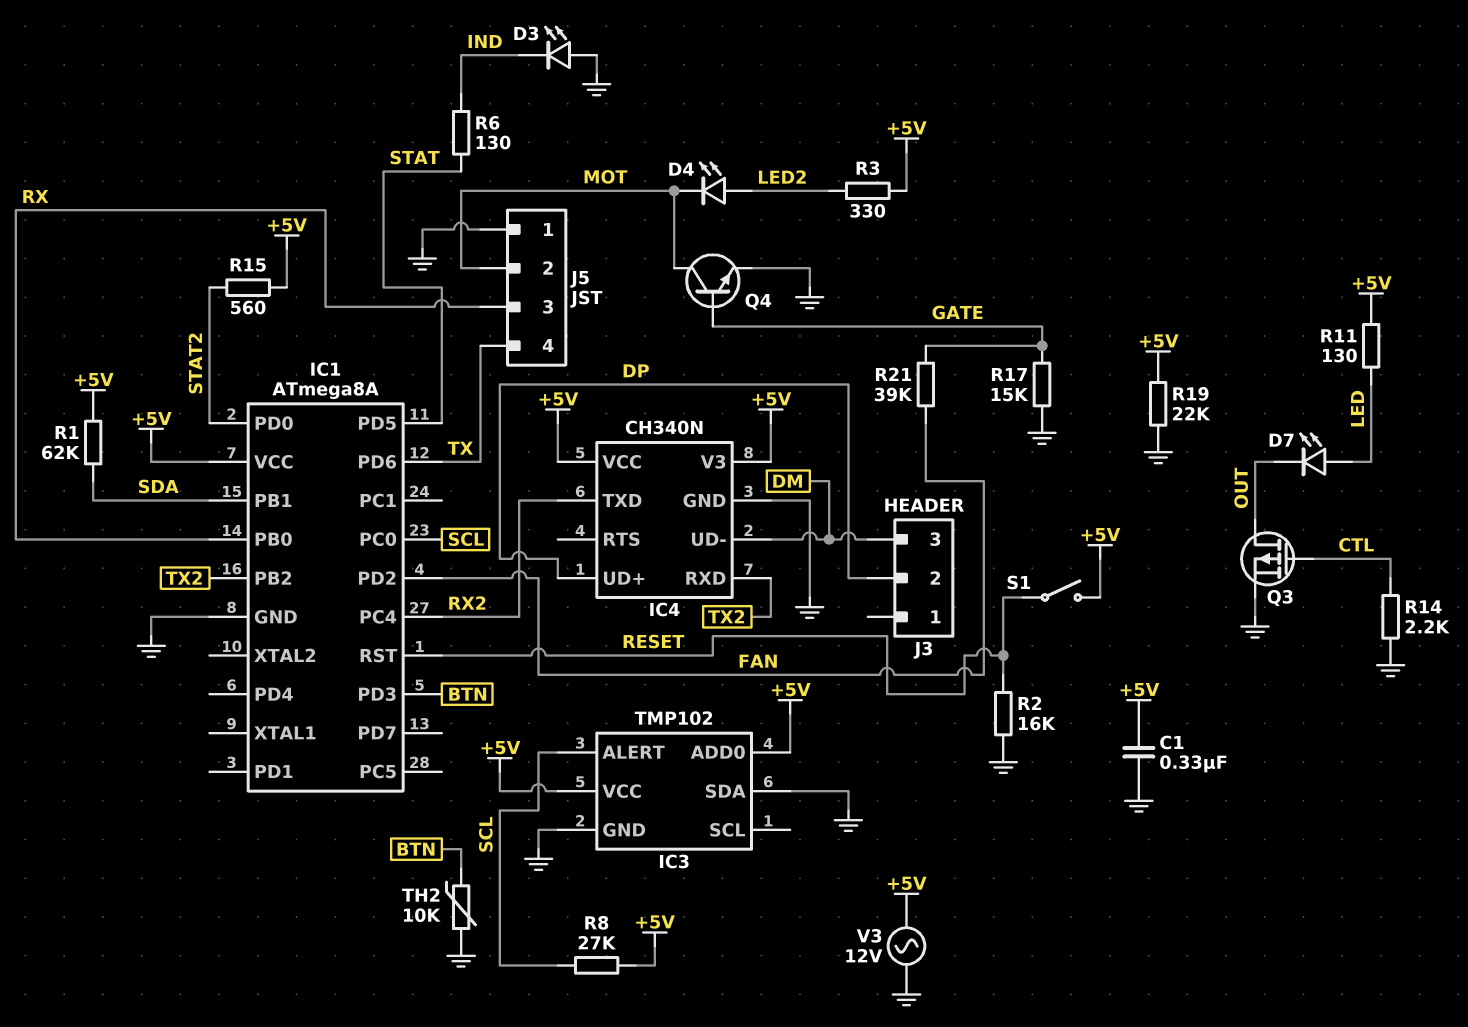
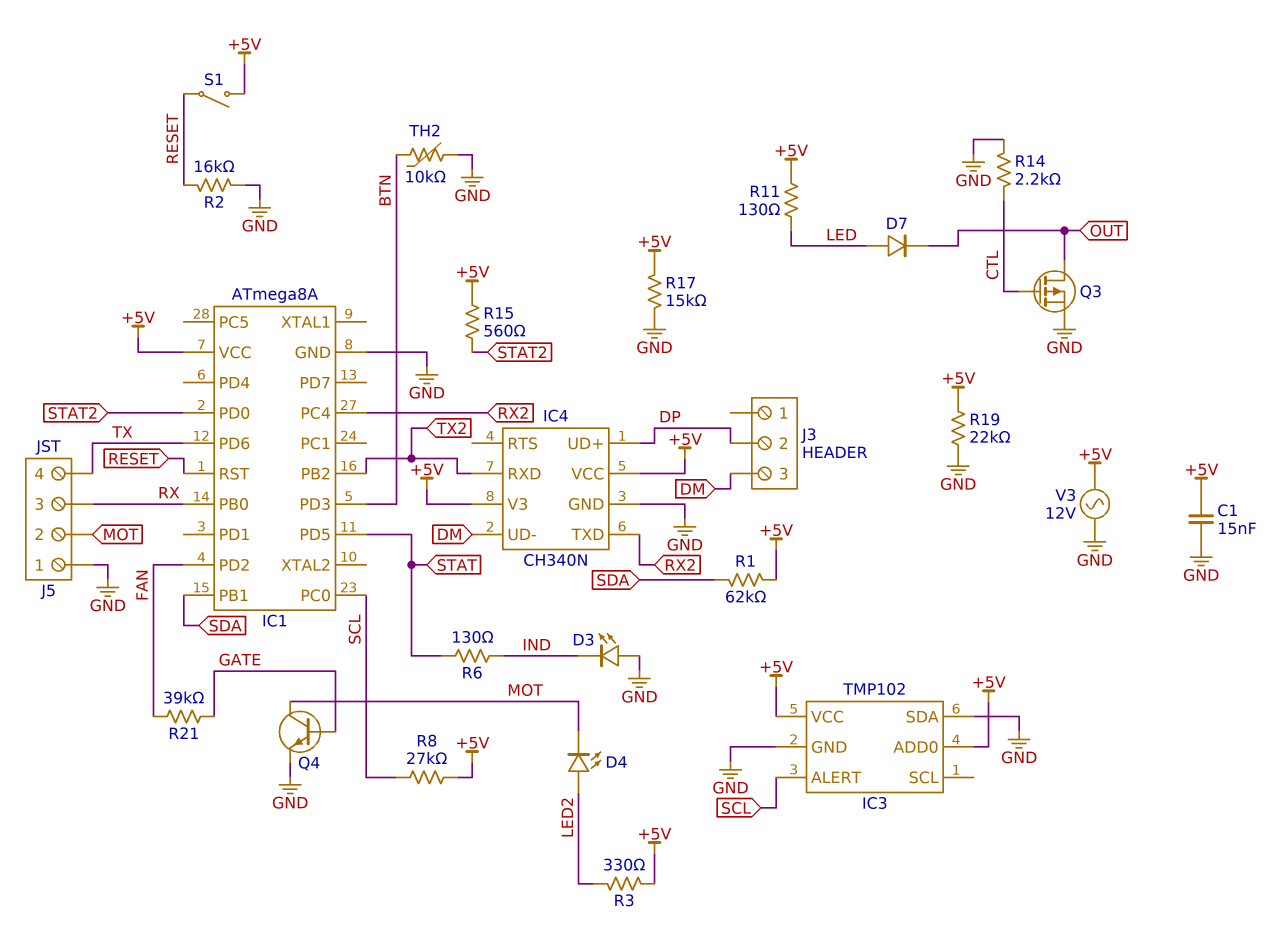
C1: 330nF (+5V, GND) -> 15nF (+5V, GND)
D7: LED (A LED, K OUT) -> diode (A LED, K OUT)
R17: 15k (GATE, GND) -> 15k (+5V, GND)

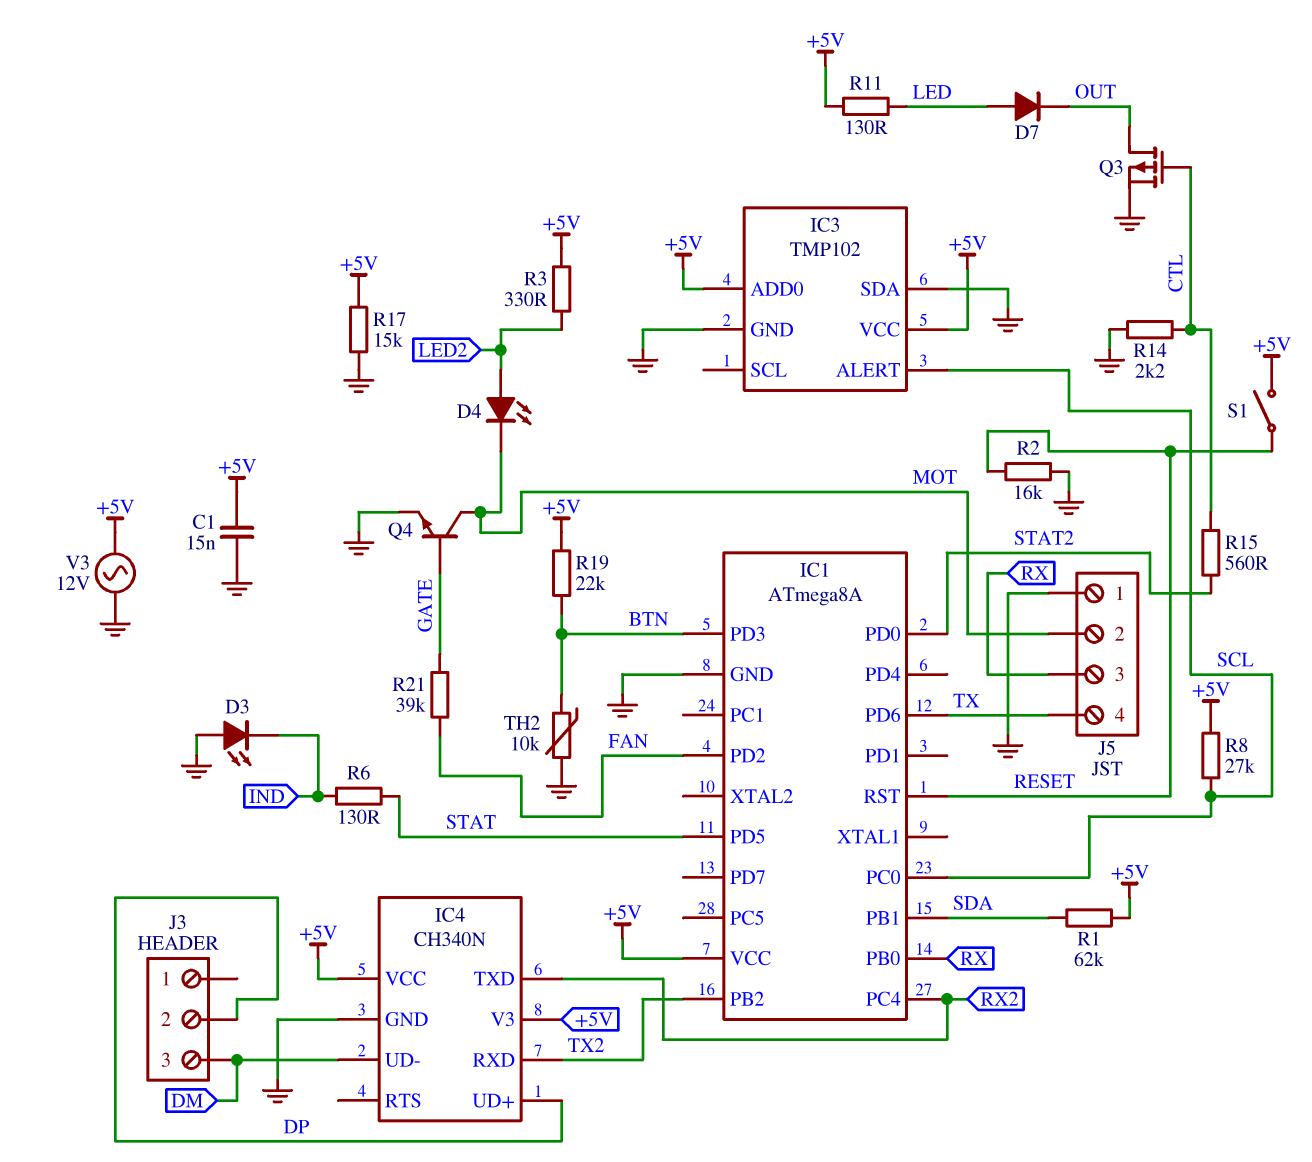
R15: 560 (+5V, STAT2) -> 560 (CTL, STAT2)
R19: 22k (+5V, GND) -> 22k (+5V, BTN)

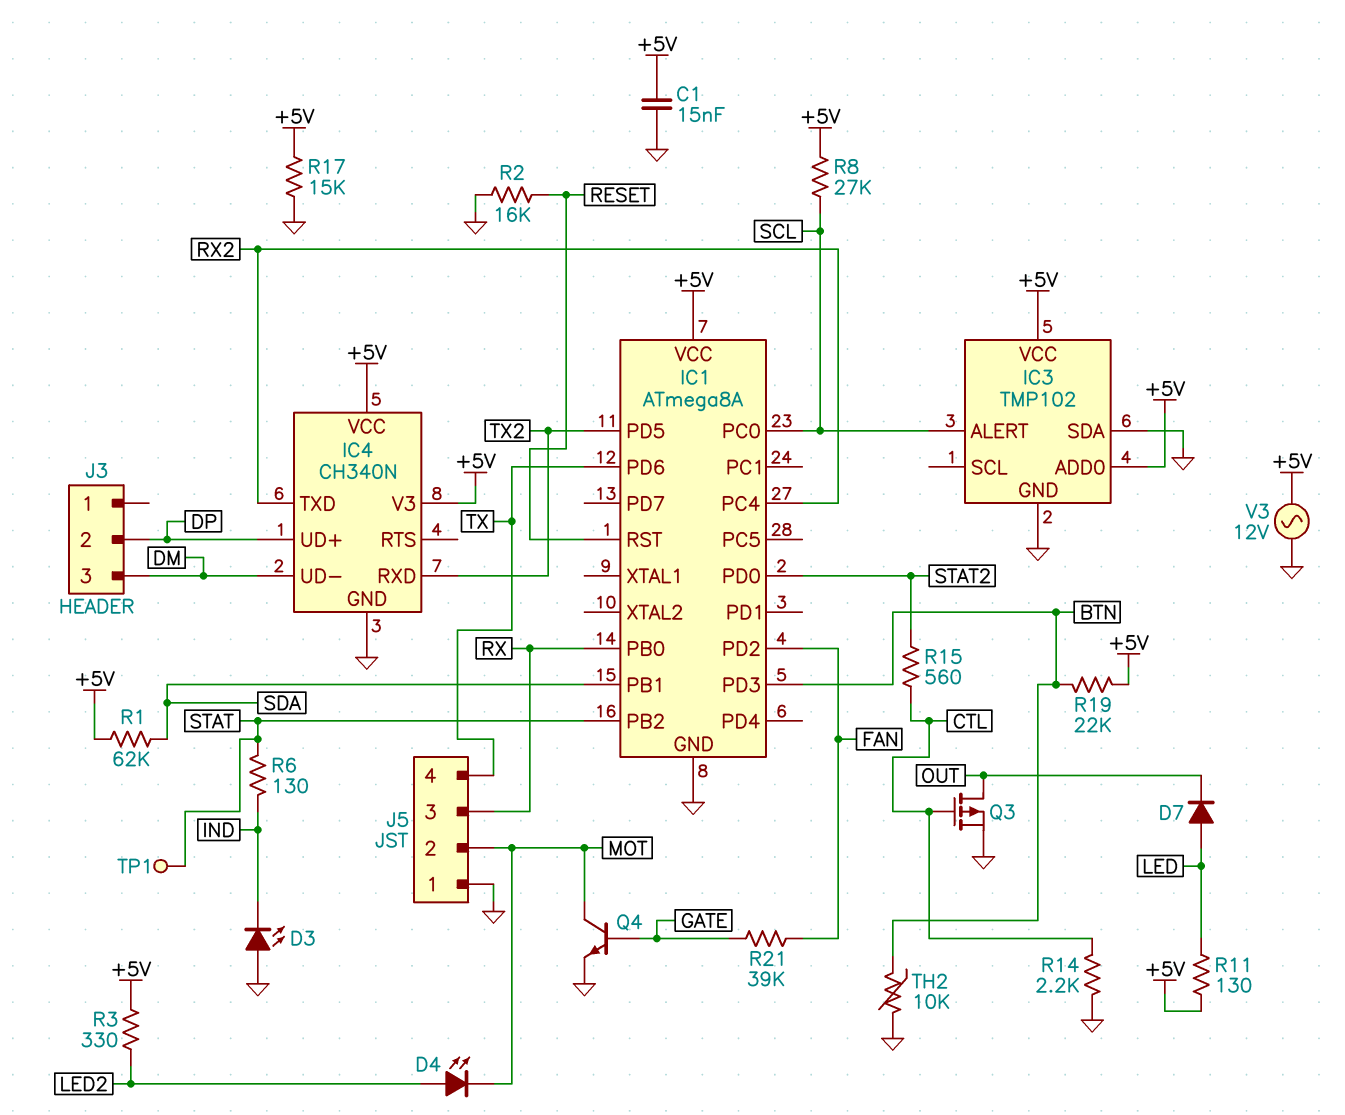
IC1 pin PB2: TX2 -> STAT
IC1 pin PD5: STAT -> TX2
S1: switch (+5V, RESET) -> none
TP1: none -> test point (STAT)

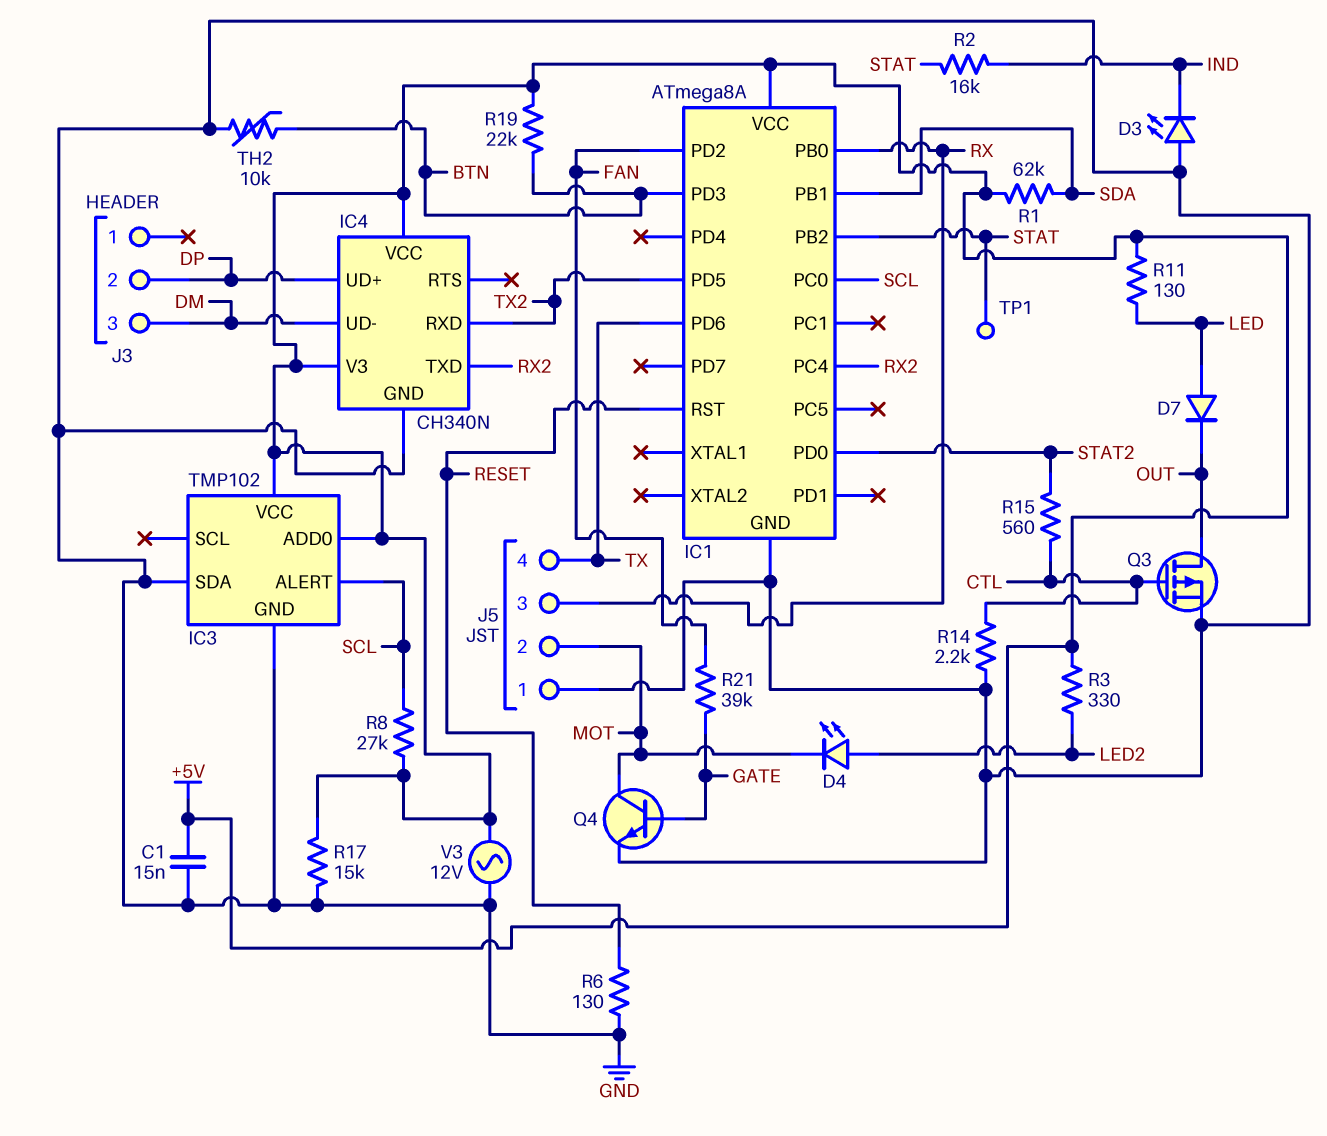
R2: 16k (GND, RESET) -> 16k (IND, STAT)
R6: 130 (IND, STAT) -> 130 (GND, RESET)

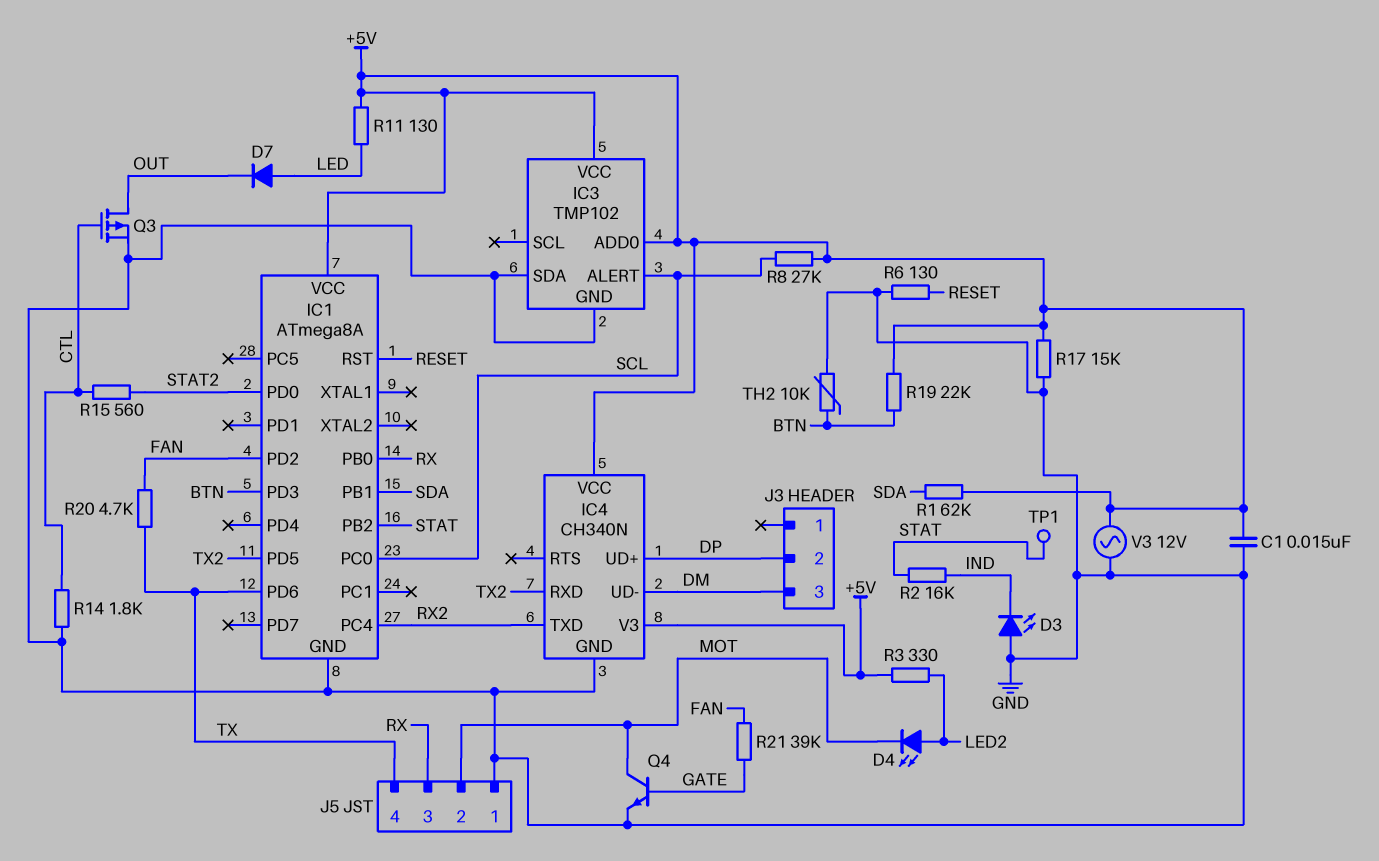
R14: 2.2k (CTL, GND) -> 1.8k (CTL, GND)
R20: none -> 4.7k (FAN, TX)

